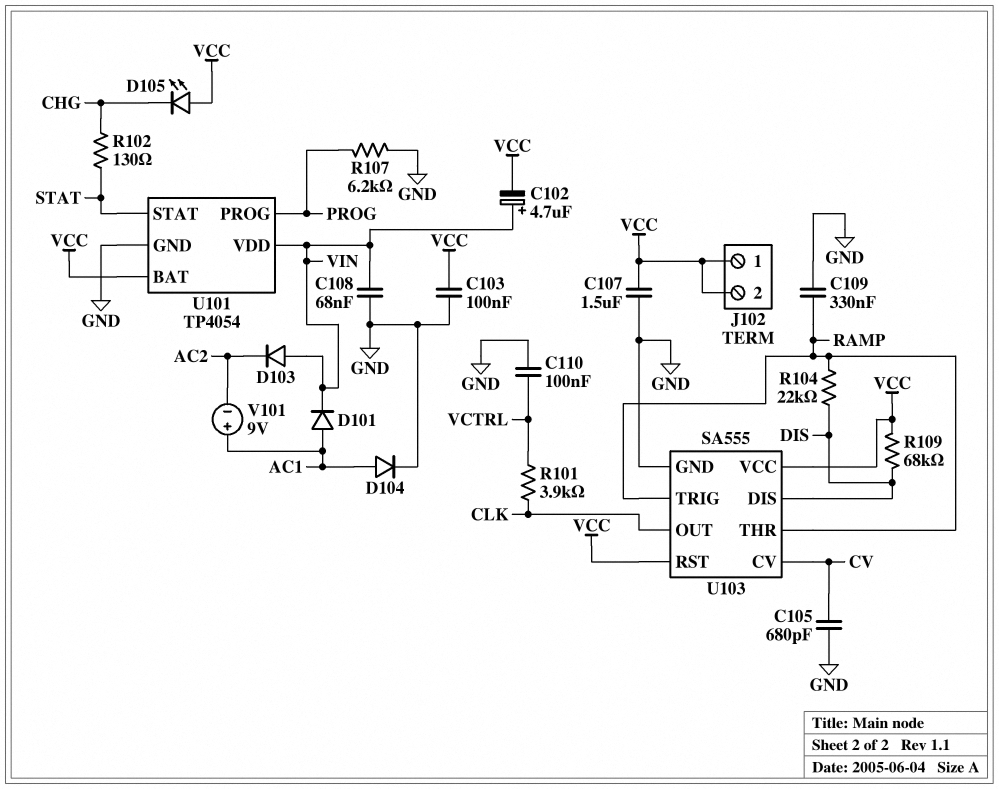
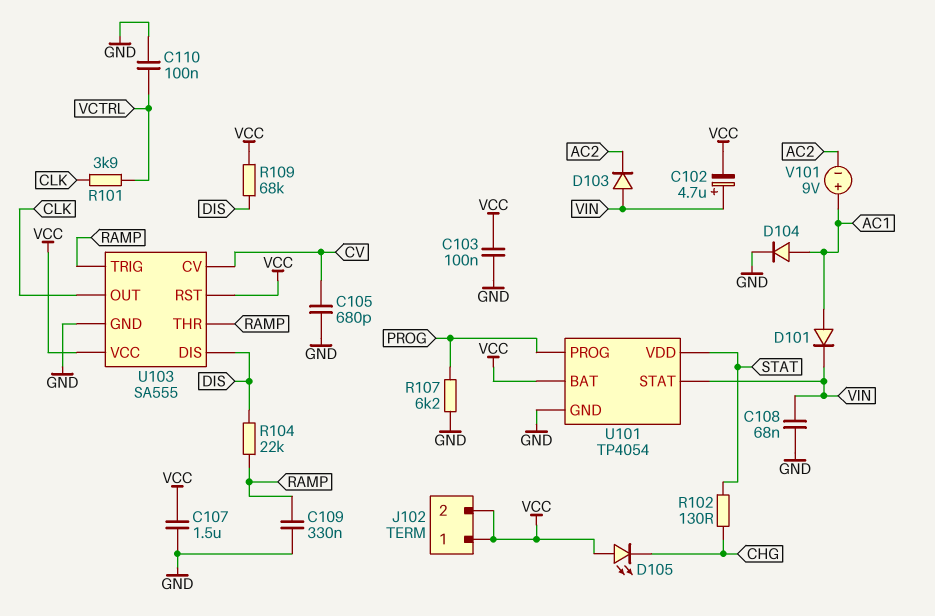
U101 pin STAT: STAT -> VIN
U101 pin VDD: VIN -> STAT

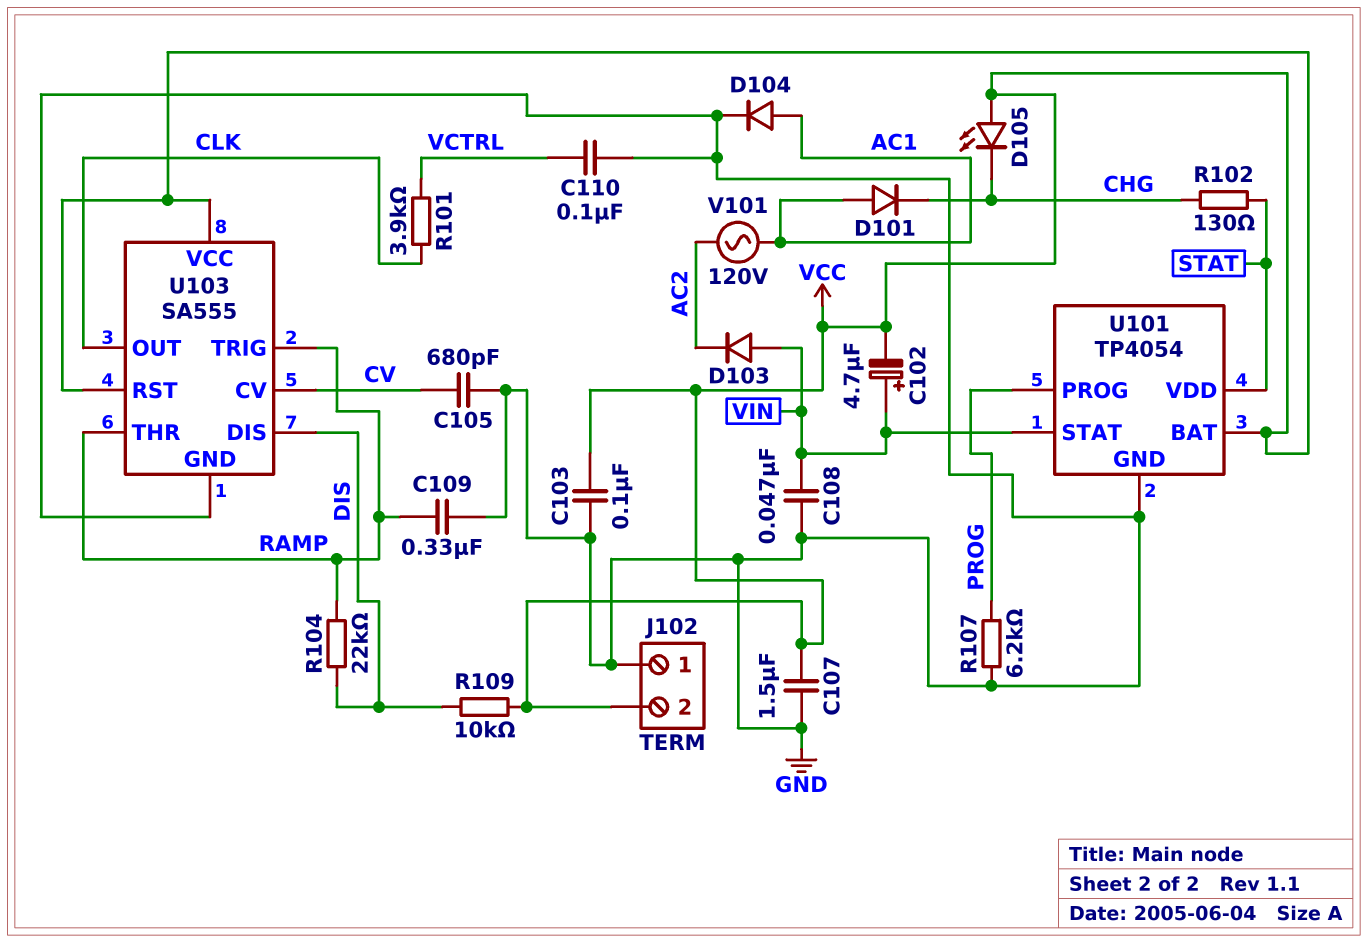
C108: 68nF (GND, VIN) -> 47nF (GND, VIN)
D101: diode (A AC1, K VIN) -> diode (A AC1, K CHG)
J102 pin 1: VCC -> GND
R109: 68k (DIS, VCC) -> 10k (DIS, VCC)
V101: 9V (plus AC1, minus AC2) -> AC 120V (AC1, AC2)

